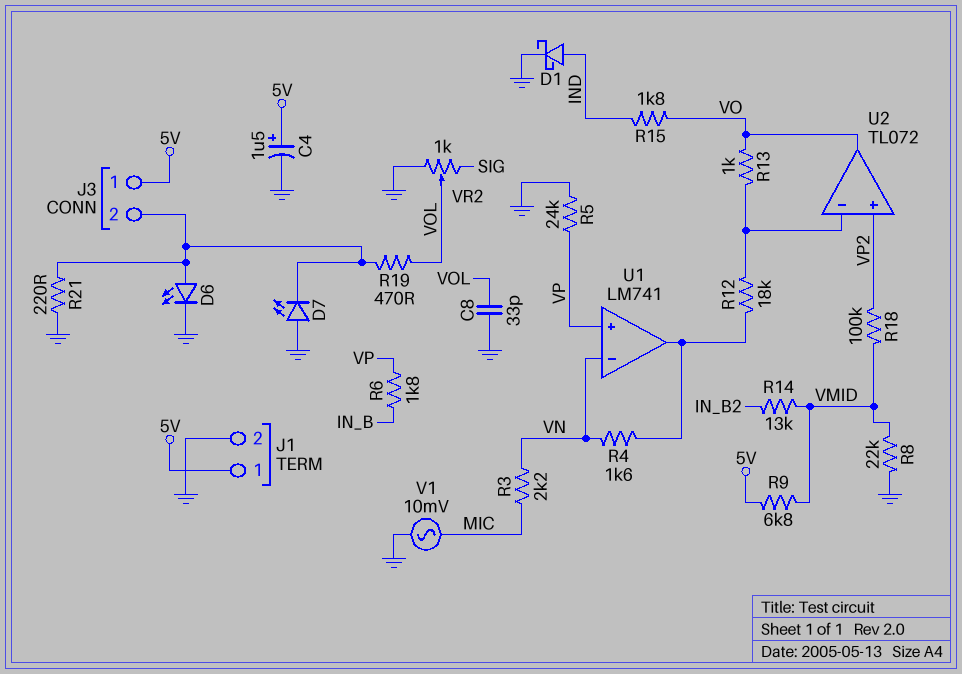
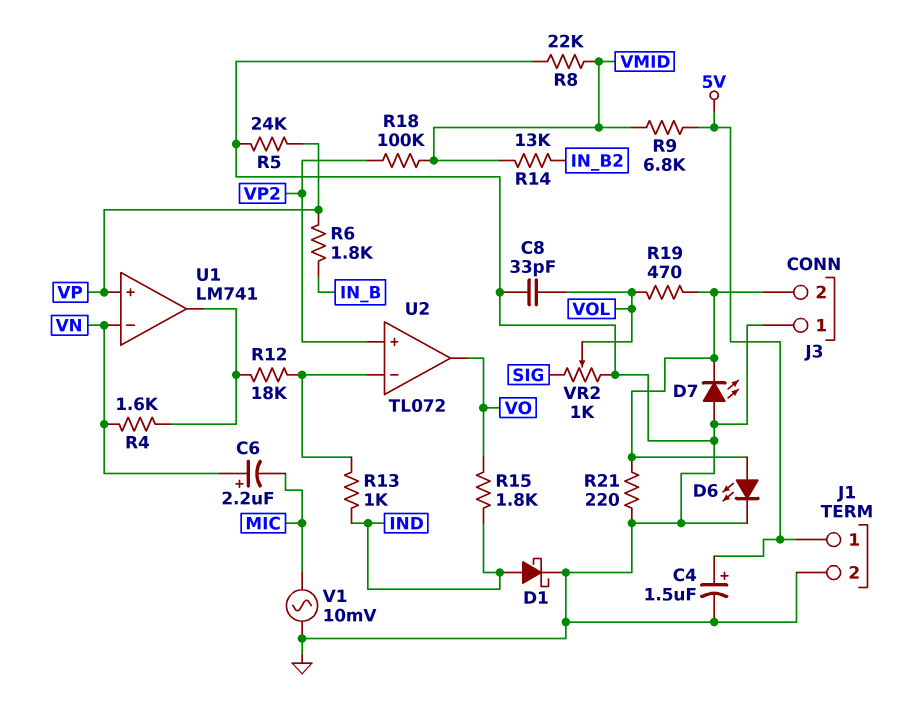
C6: none -> 2.2uF (plus VN, minus MIC)
J3 pin 1: 5V -> GND
R3: 2.2k (MIC, VN) -> none
R13: 1k (U2/in-, VO) -> 1k (IND, U2/in-)

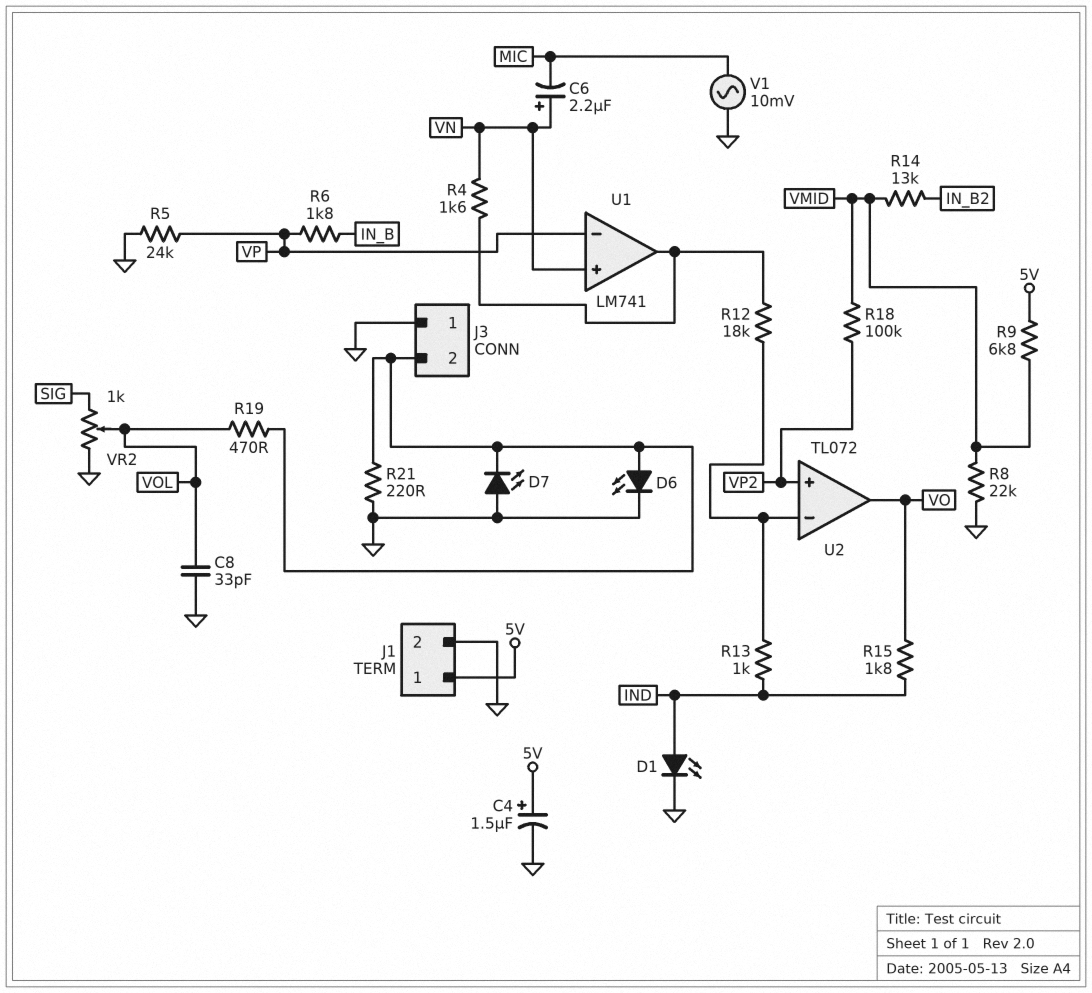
D1: schottky (A IND, K GND) -> LED (A IND, K GND)
U1 pin in+: VP -> VN
U1 pin in-: VN -> VP

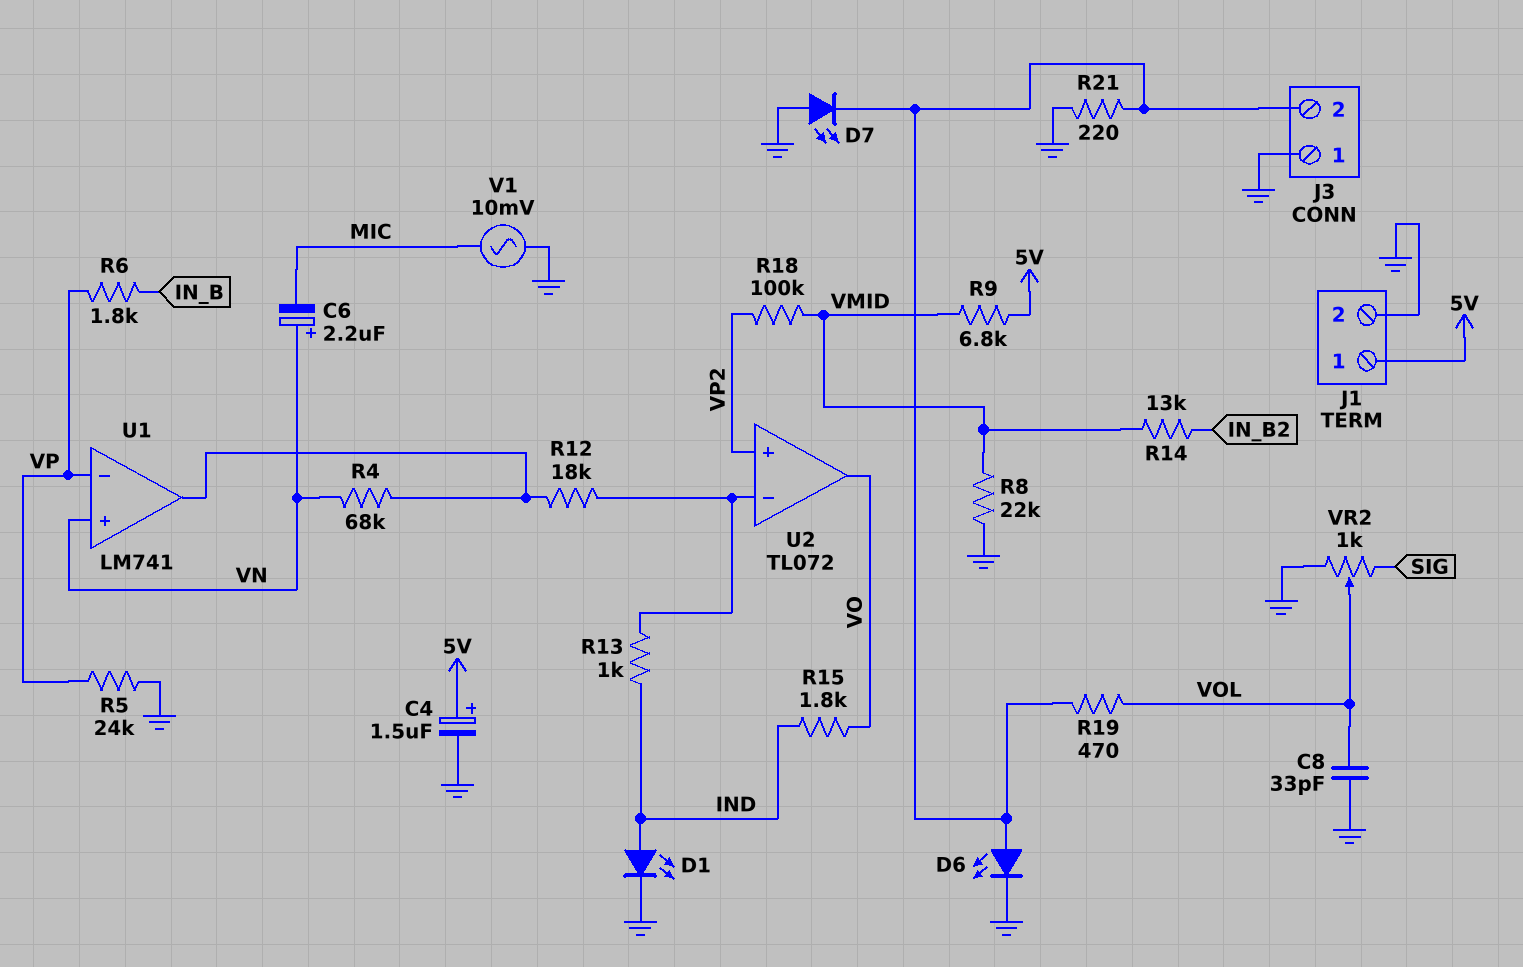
R4: 1.6k (U1/out, VN) -> 68k (U1/out, VN)

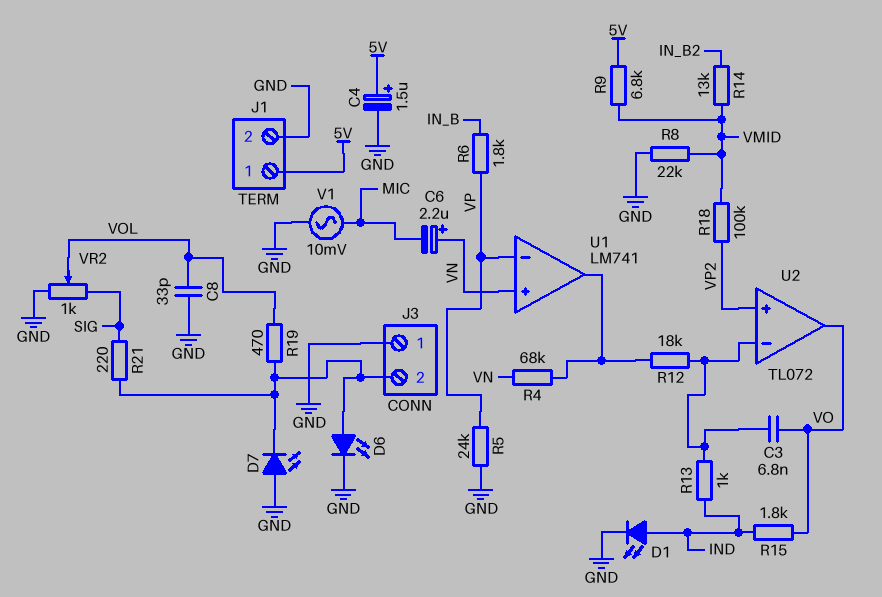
C3: none -> 6.8nF (U2/in-, VO)
R21: 220 (GND, J3/2) -> 220 (J3/2, SIG)

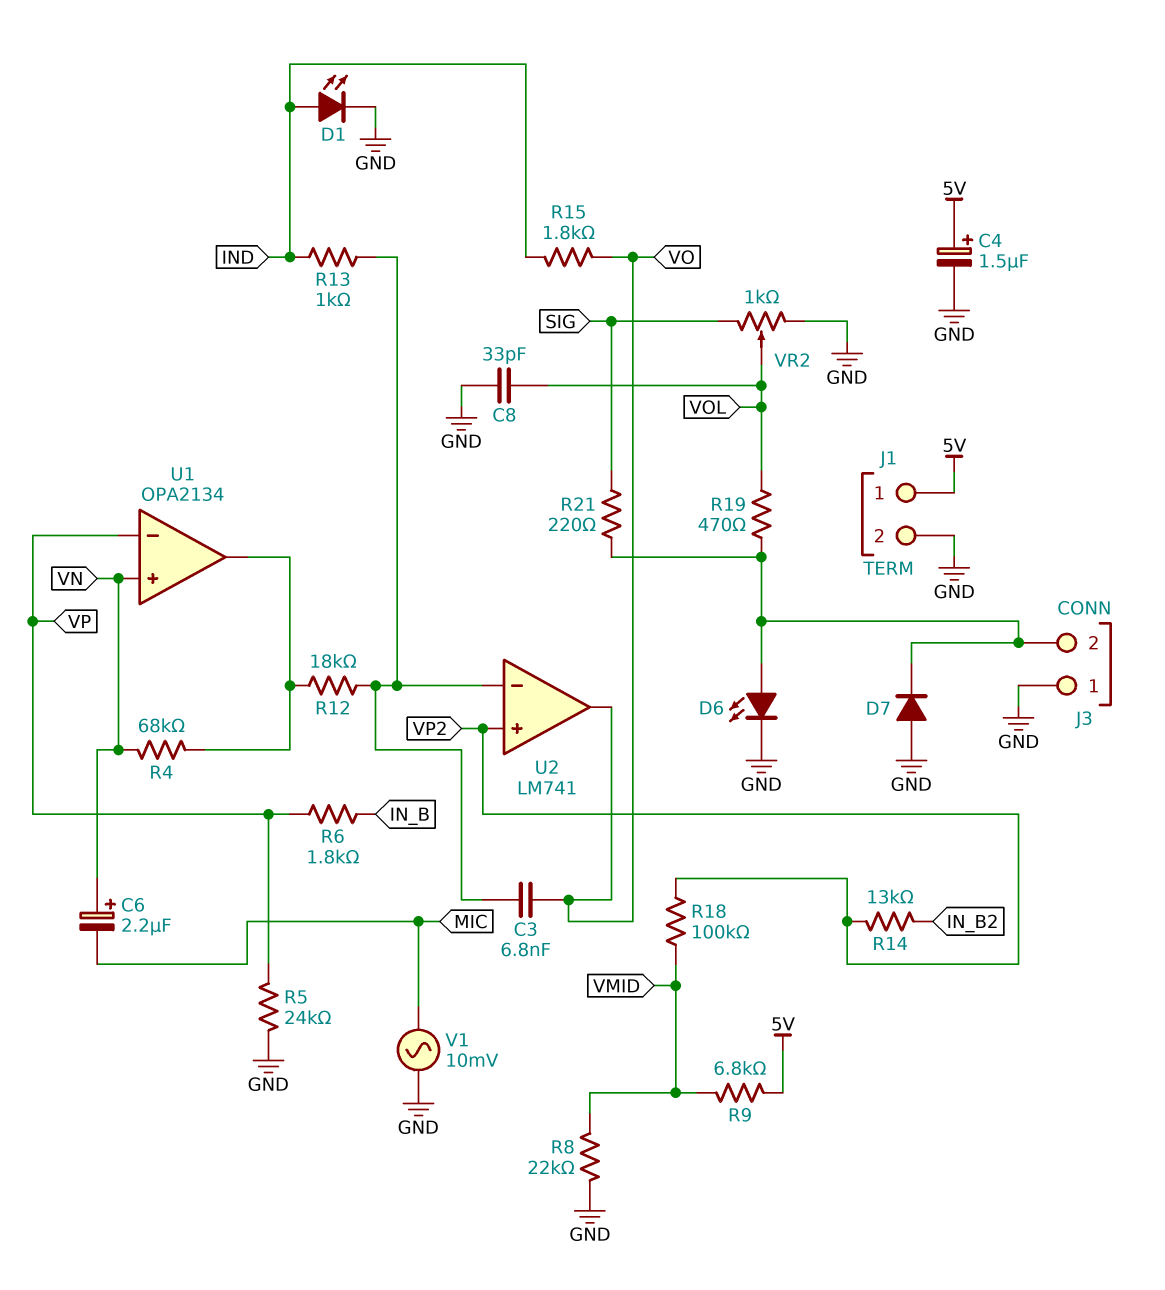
D7: LED (A GND, K J3/2) -> diode (A GND, K J3/2)
R14: 13k (IN_B2, VMID) -> 13k (IN_B2, VP2)
U1: LM741 -> OPA2134
U2: TL072 -> LM741

